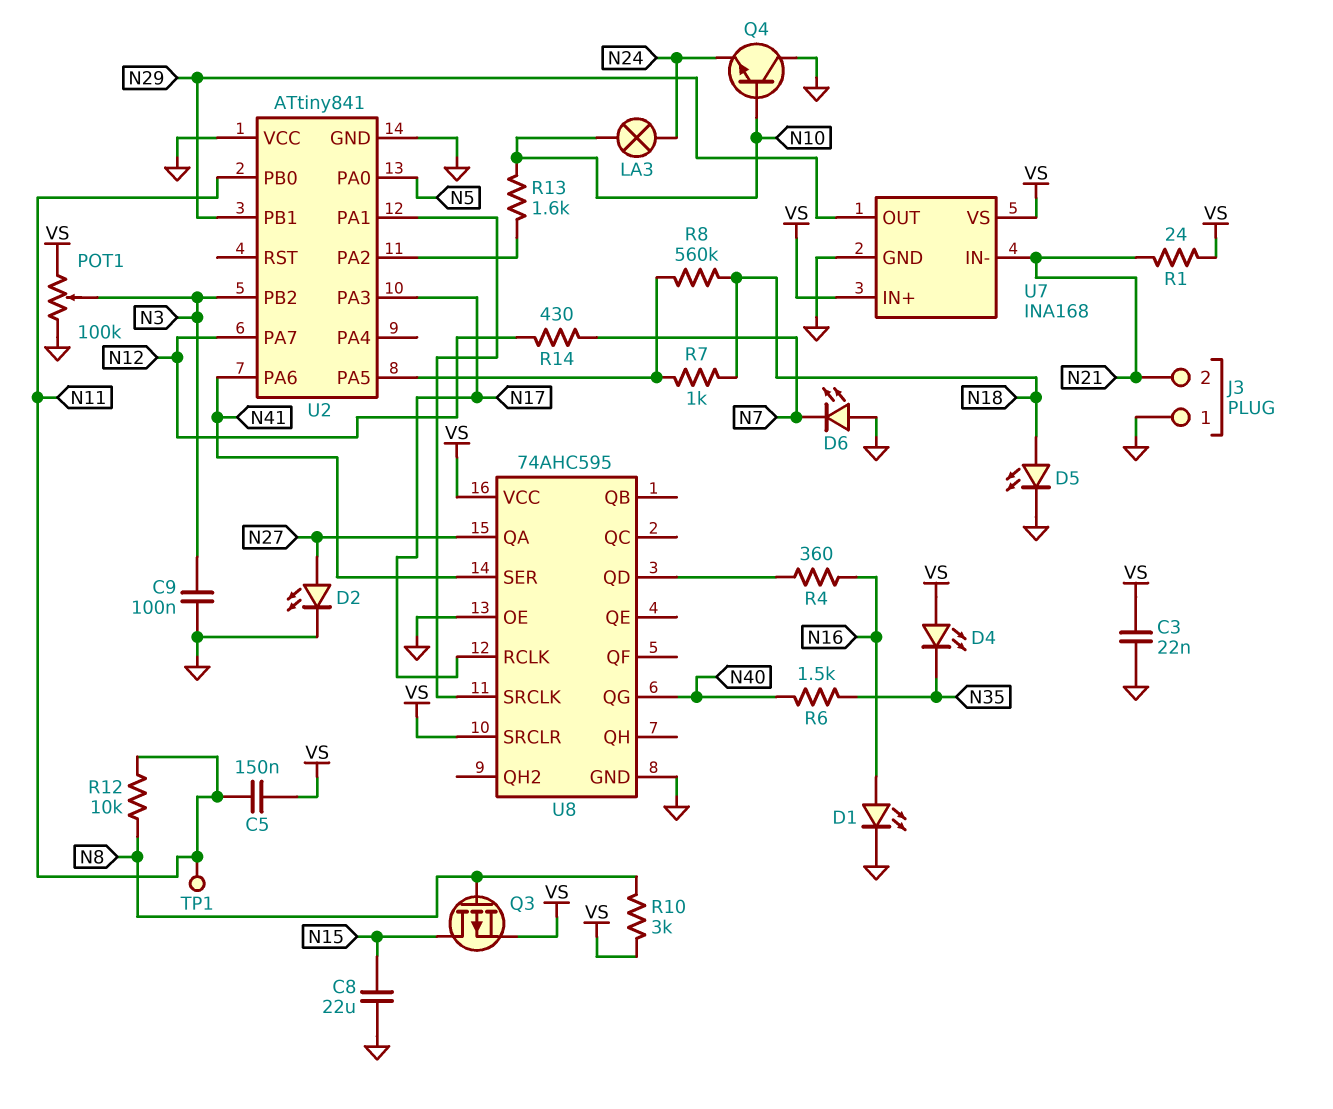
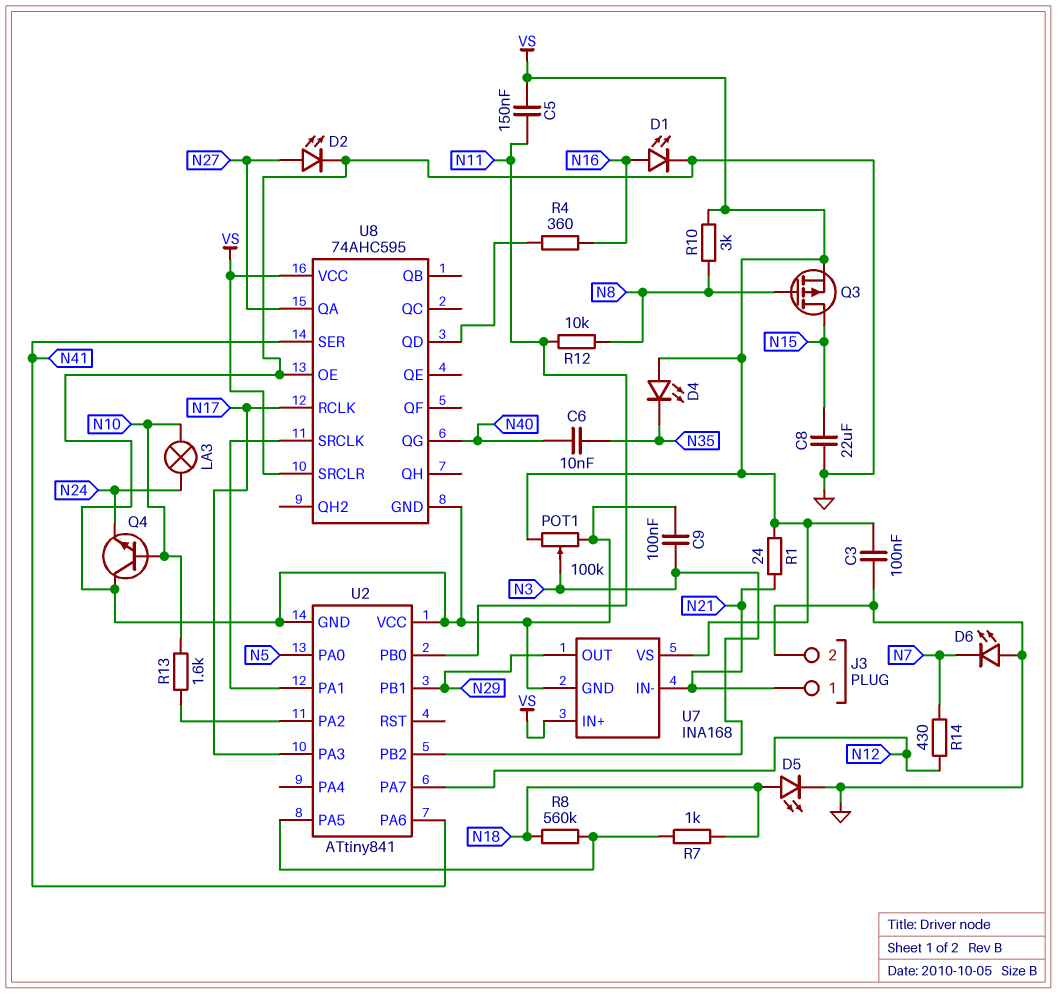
C3: 22nF (GND, VS) -> 100nF (GND, VS)
C6: none -> 10nF (N35, N40)
J3 pin 1: GND -> N21
J3 pin 2: N21 -> GND
R6: 1.5k (N35, N40) -> none
TP1: test point (N11) -> none

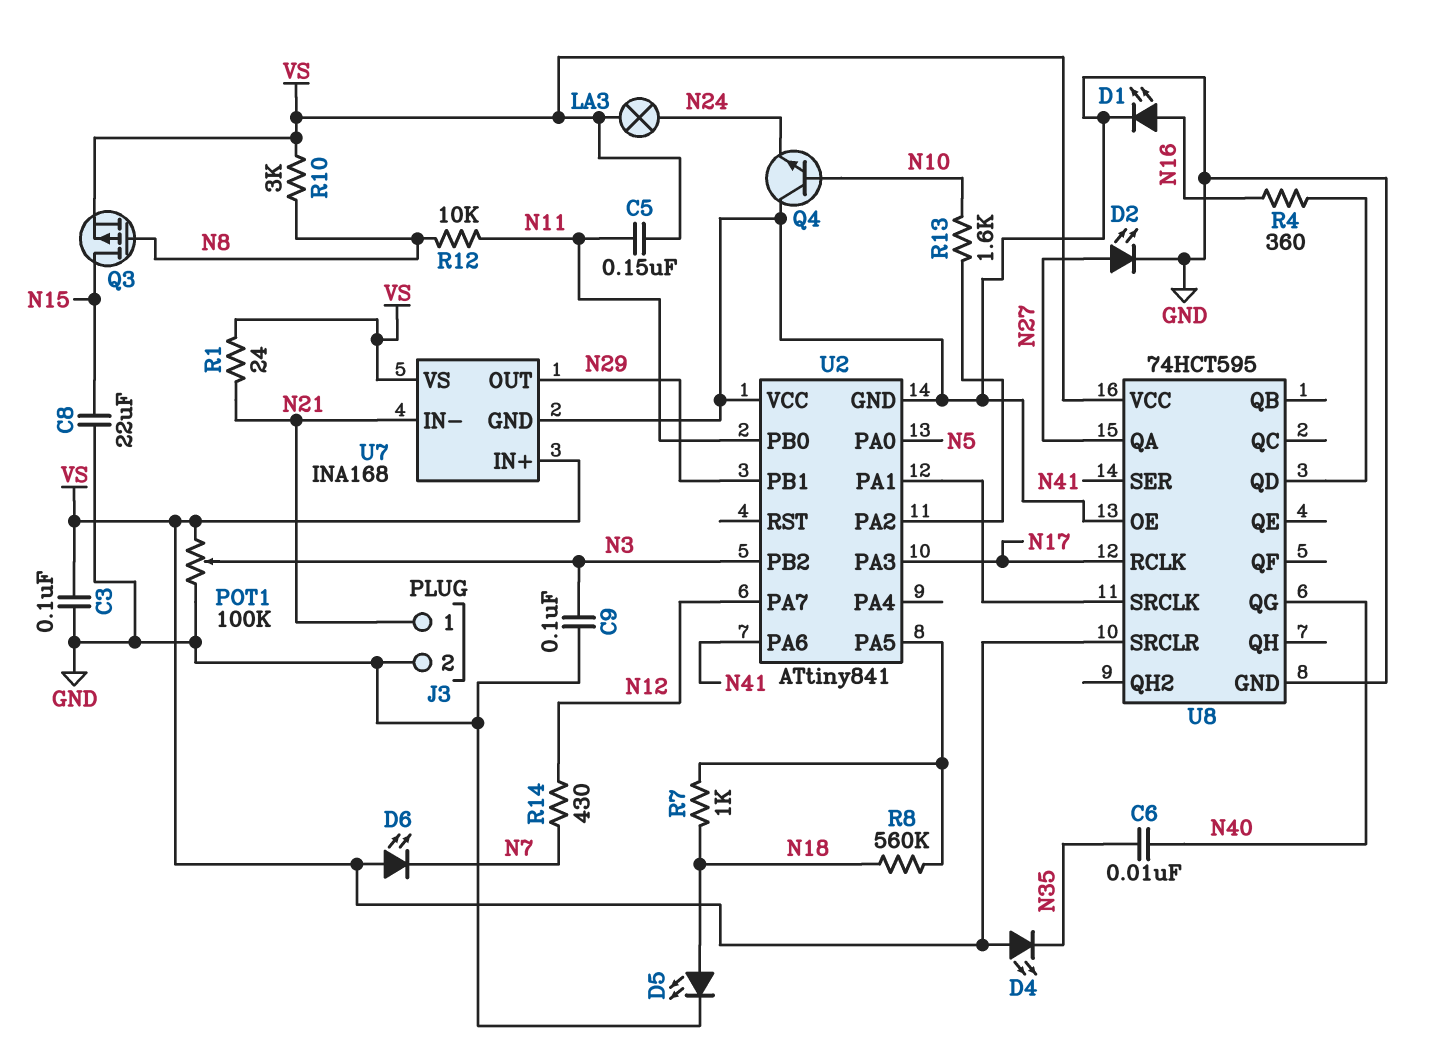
D6: LED (A GND, K N7) -> LED (A VS, K N7)
LA3: lamp (N10, N24) -> lamp (N24, VS)
U8: 74AHC595 -> 74HCT595

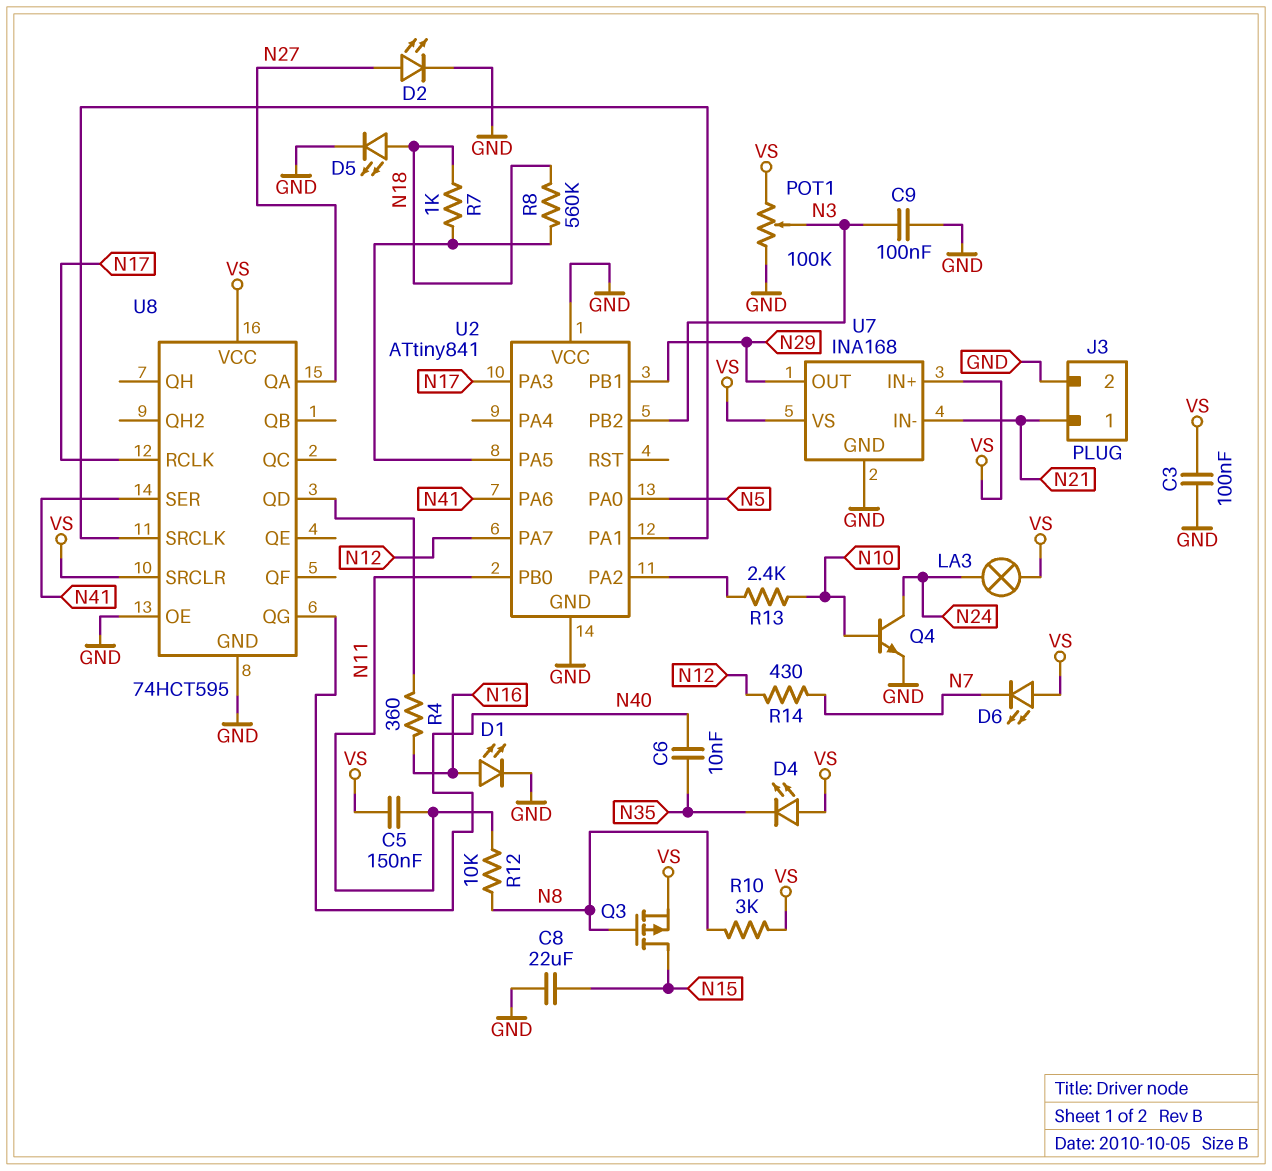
Q4: NPN (B N10, C GND, E N24) -> NPN (B N10, C N24, E GND)
R1: 24 (N21, VS) -> none
R13: 1.6k (N10, U2/PA2) -> 2.4k (N10, U2/PA2)

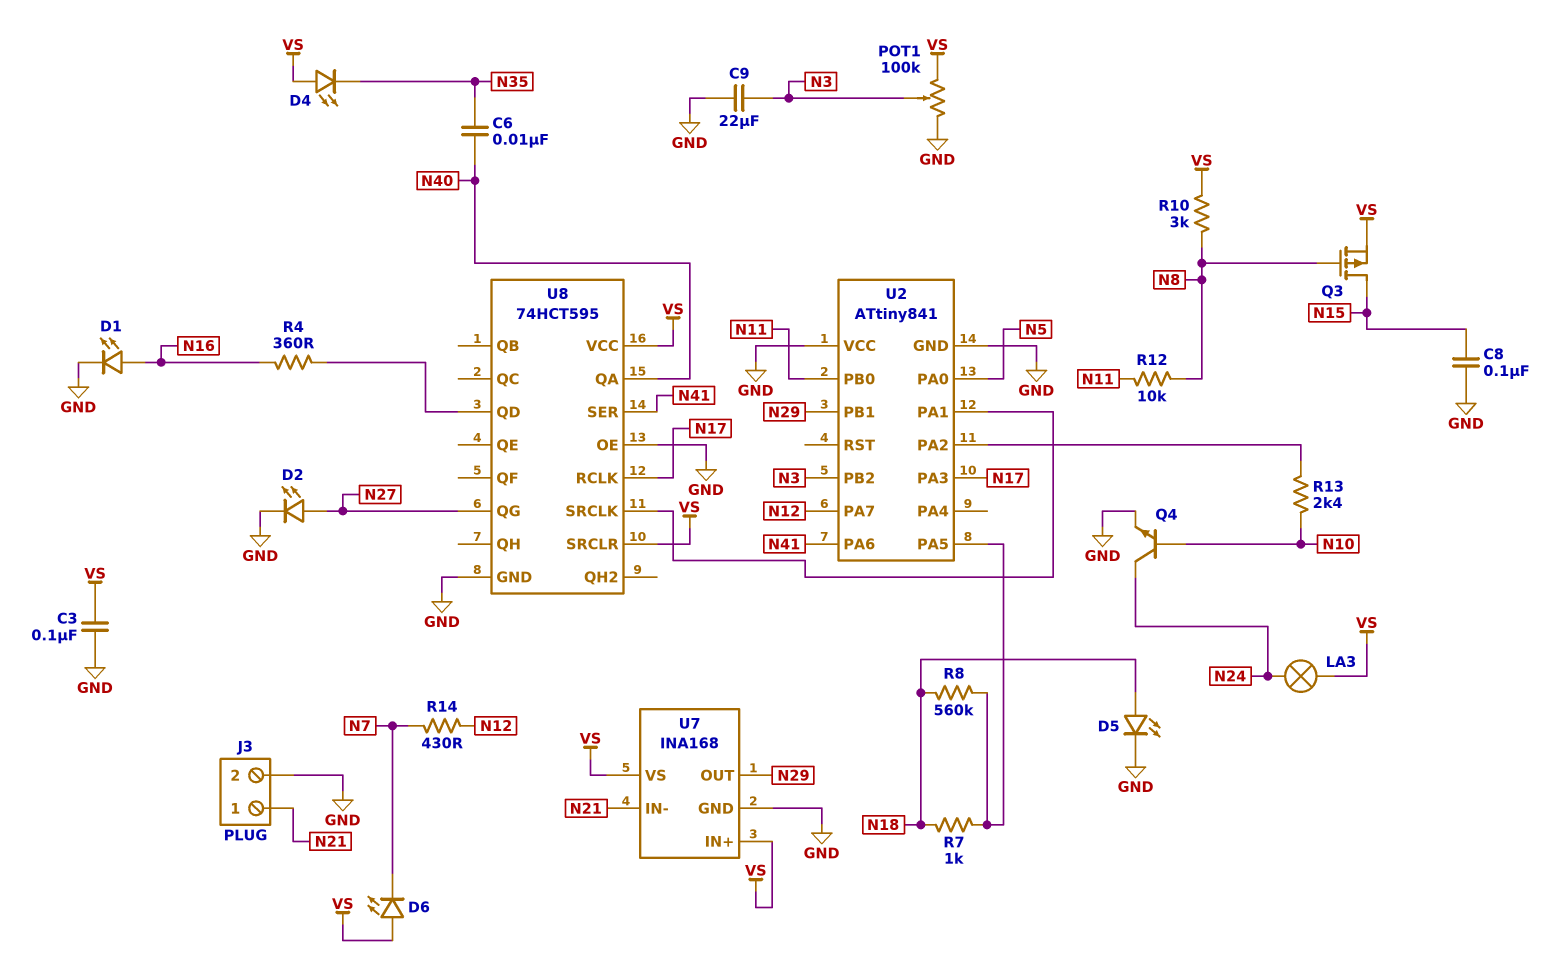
C5: 150nF (N11, VS) -> none
C8: 22uF (GND, N15) -> 100nF (GND, N15)
C9: 100nF (GND, N3) -> 22uF (GND, N3)
U8 pin QA: N27 -> N40
U8 pin QG: N40 -> N27

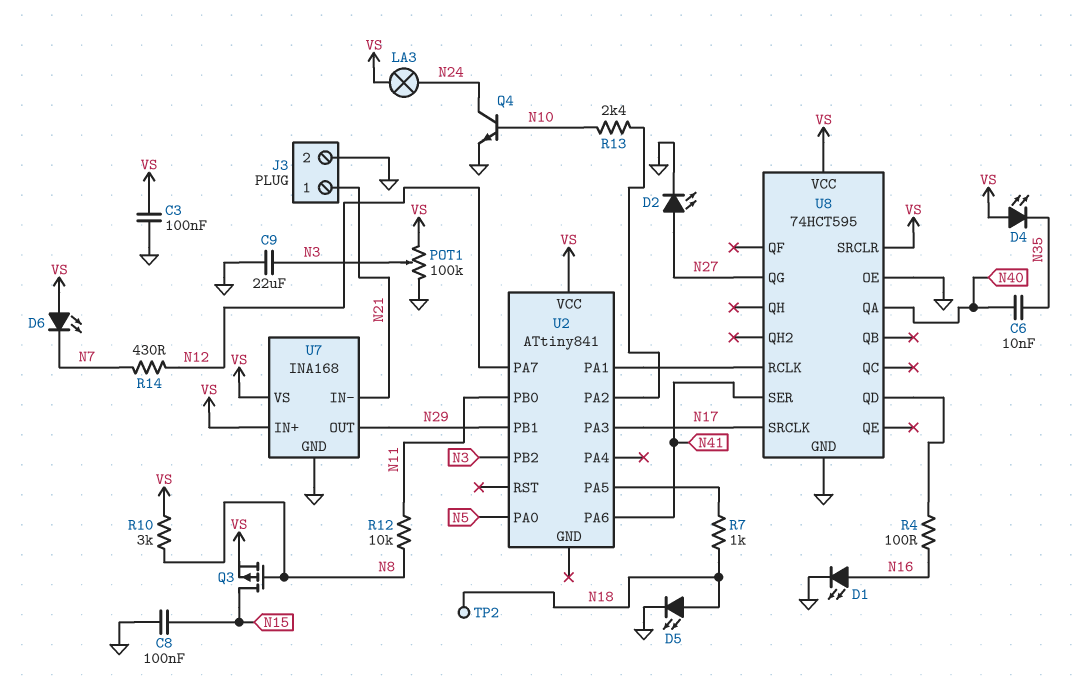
R4: 360 (N16, U8/QD) -> 100 (N16, U8/QD)
R8: 560k (N18, U2/PA5) -> none
TP2: none -> test point (N18)
U2 pin GND: GND -> none
U2 pin VCC: GND -> VS
U8 pin RCLK: N17 -> U2/PA1
U8 pin SRCLK: U2/PA1 -> N17

